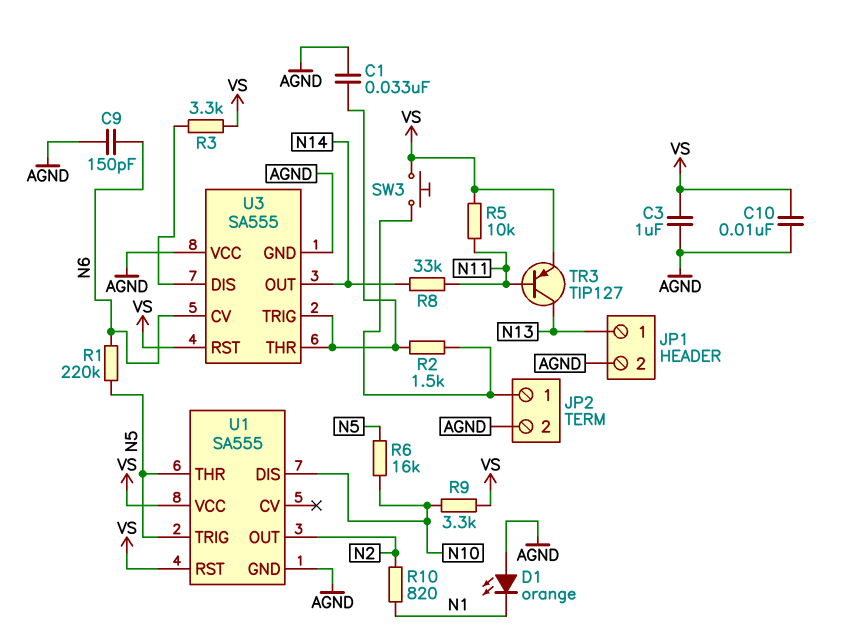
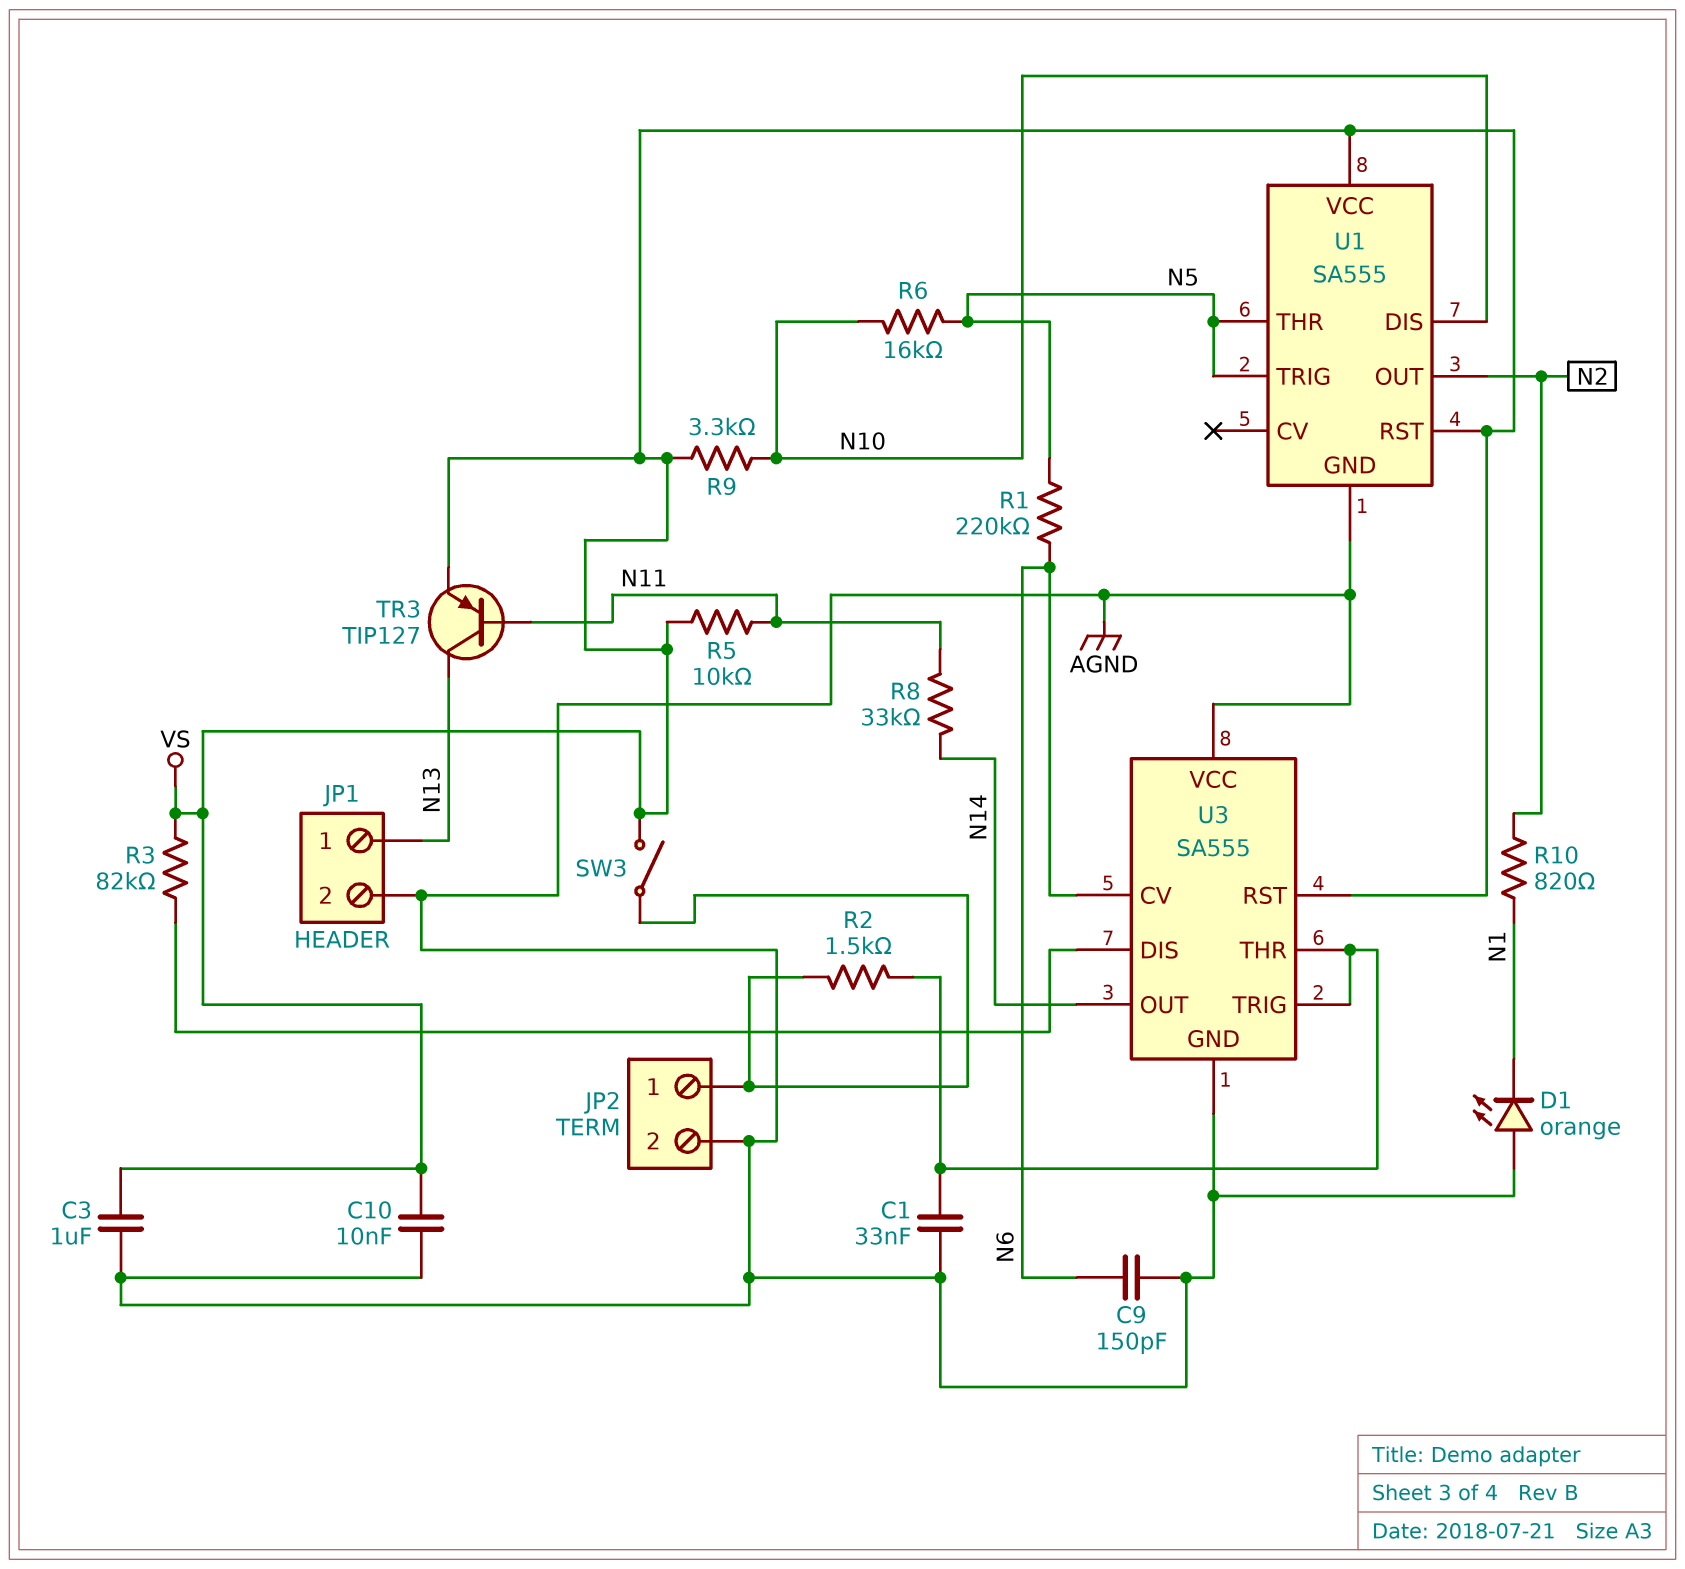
R3: 3.3k (U3/DIS, VS) -> 82k (U3/DIS, VS)
SW3: button (JP2/1, VS) -> switch (JP2/1, VS)

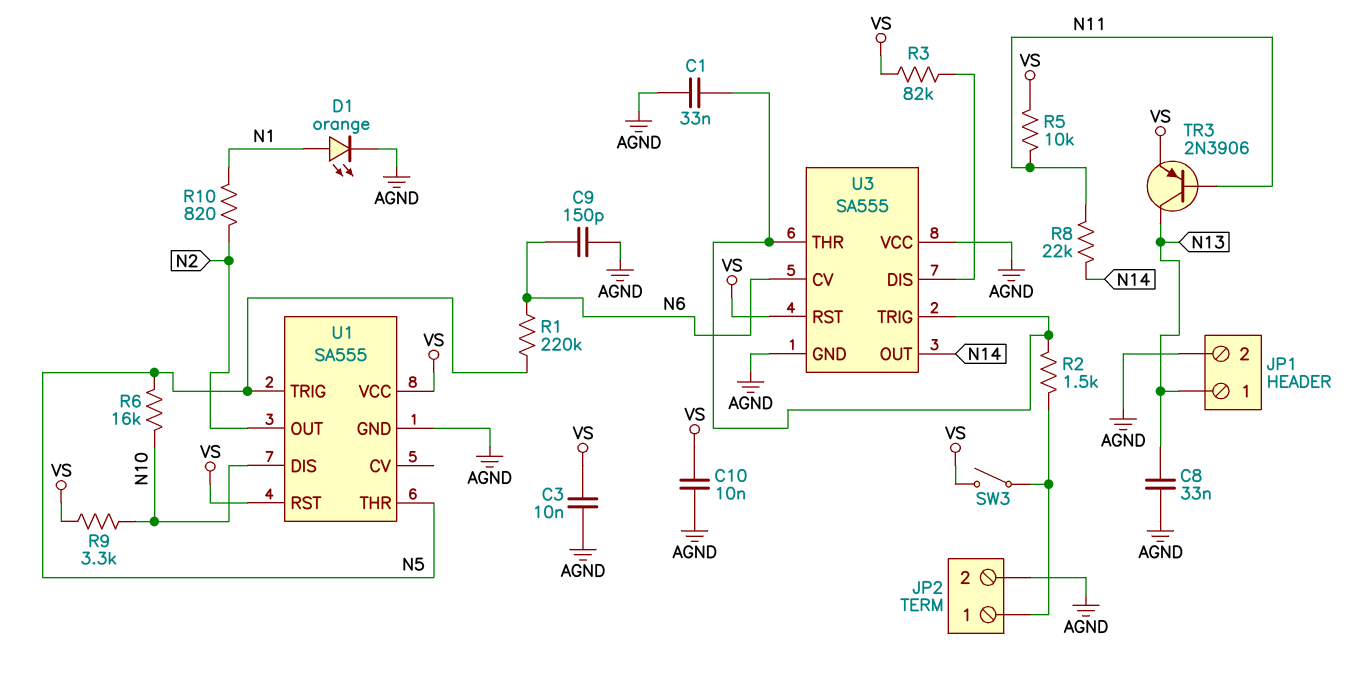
C3: 1uF (AGND, VS) -> 10nF (AGND, VS)
C8: none -> 33nF (AGND, N13)
D1: LED orange (A AGND, K N1) -> LED orange (A N1, K AGND)
R8: 33k (N11, N14) -> 22k (N11, N14)
TR3: PNP TIP127 (B N11, C N13, E VS) -> PNP 2N3906 (B N11, C N13, E VS)

